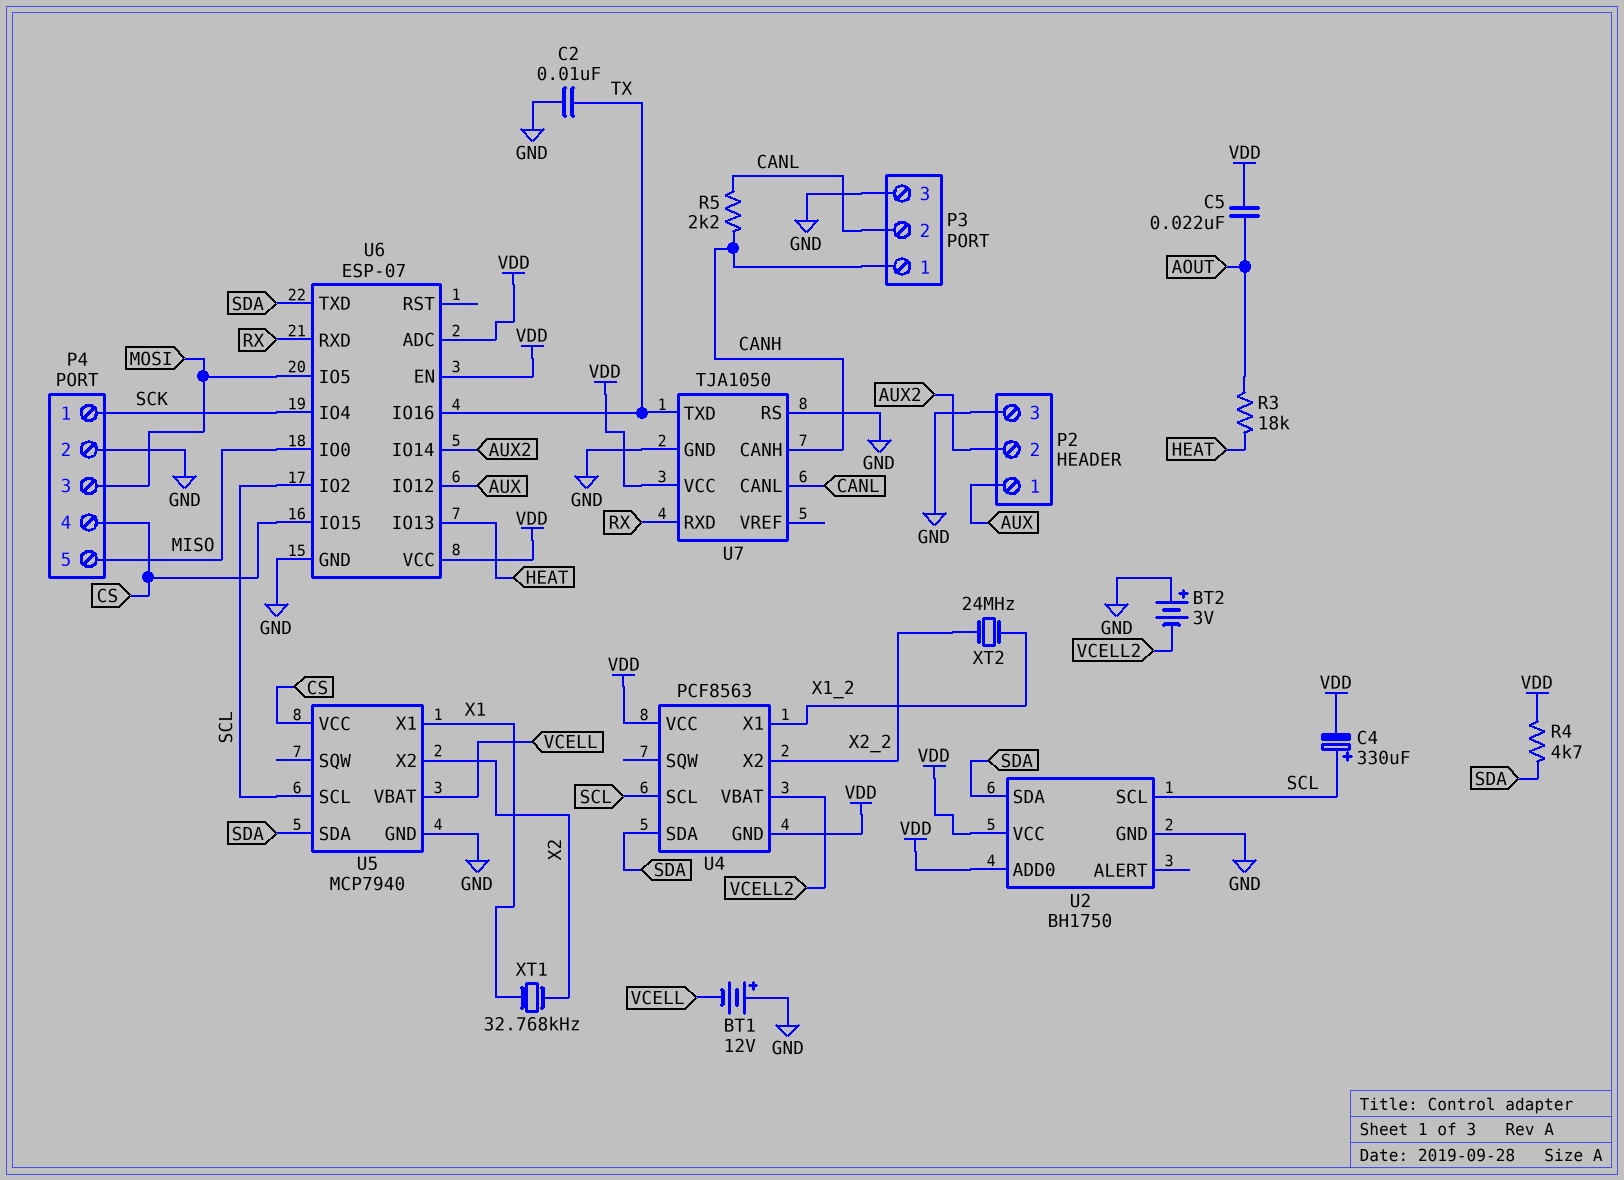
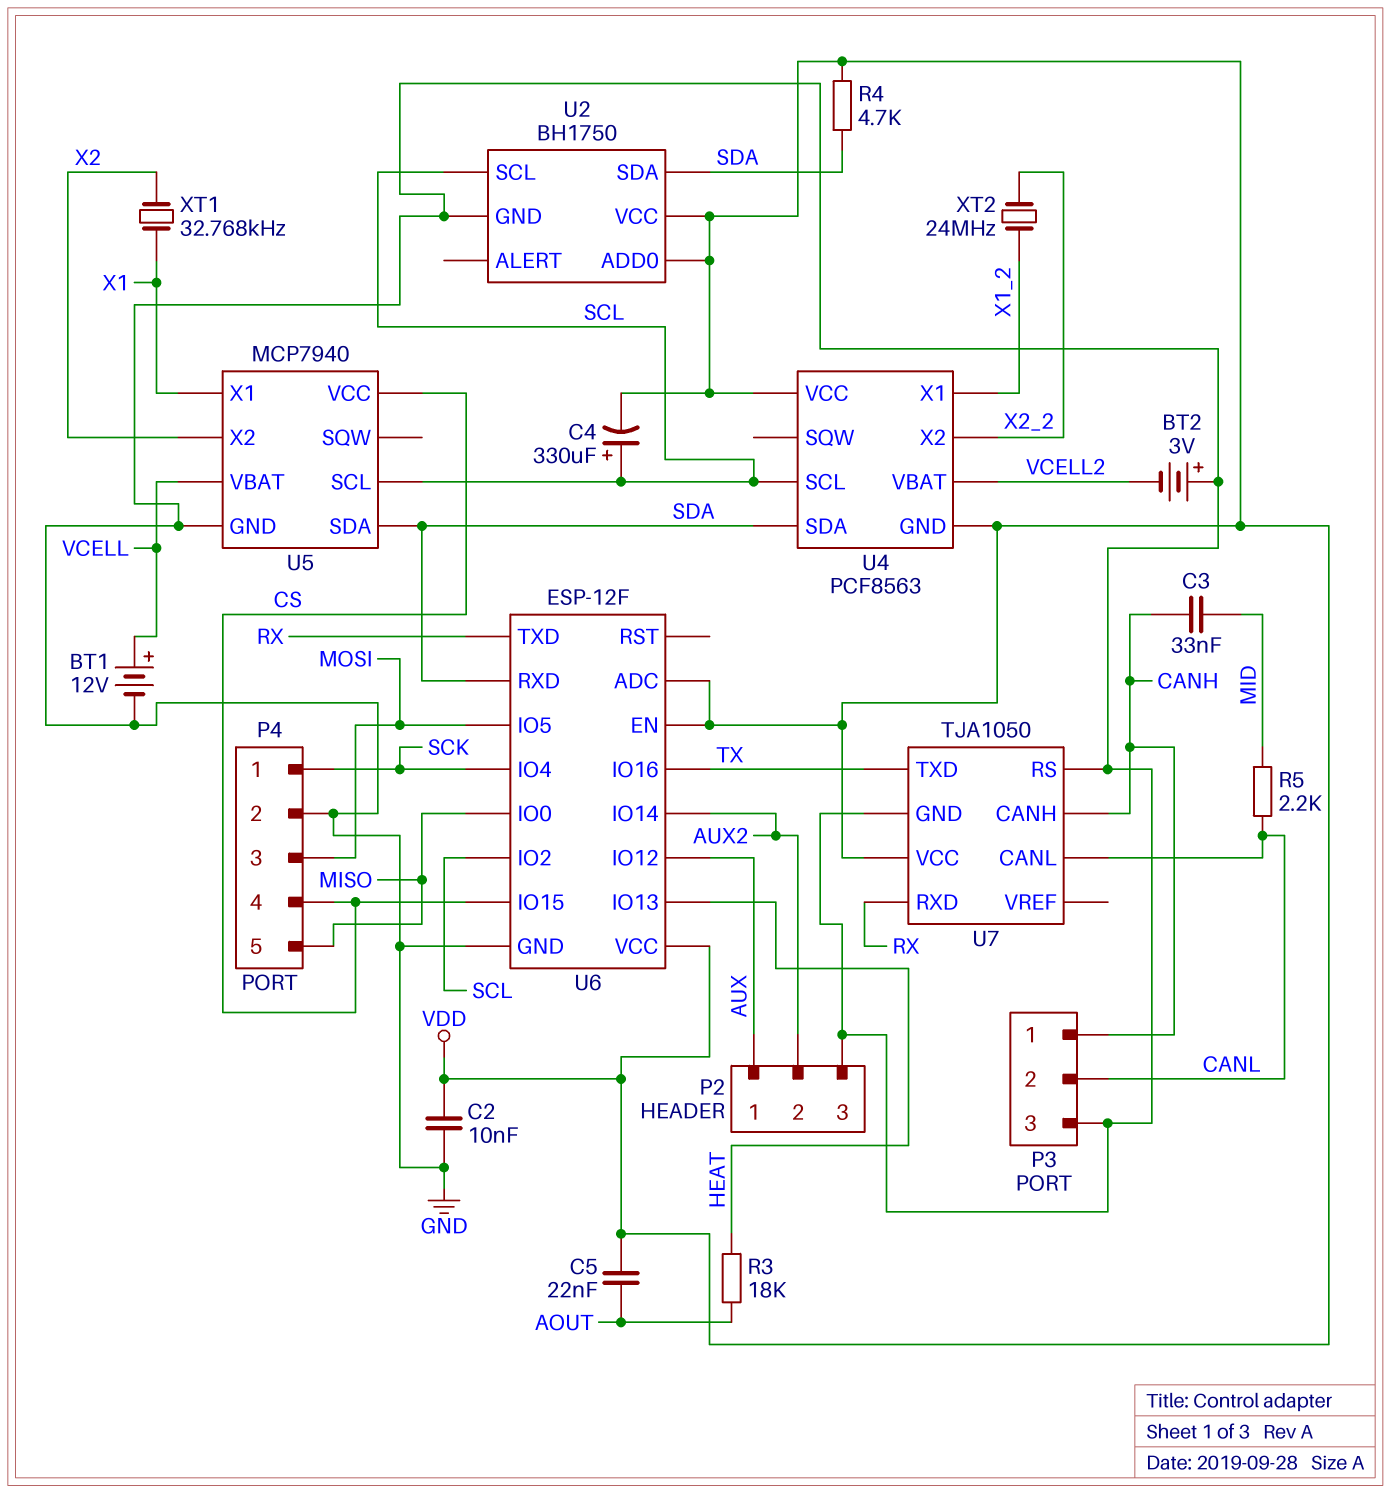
BT1: 12V (plus GND, minus VCELL) -> 12V (plus VCELL, minus GND)
C2: 10nF (GND, TX) -> 10nF (GND, VDD)
C3: none -> 33nF (CANH, MID)
R5: 2.2k (CANH, CANL) -> 2.2k (CANL, MID)
U6: ESP-07 -> ESP-12F
U6 pin RXD: RX -> SDA
U6 pin TXD: SDA -> RX

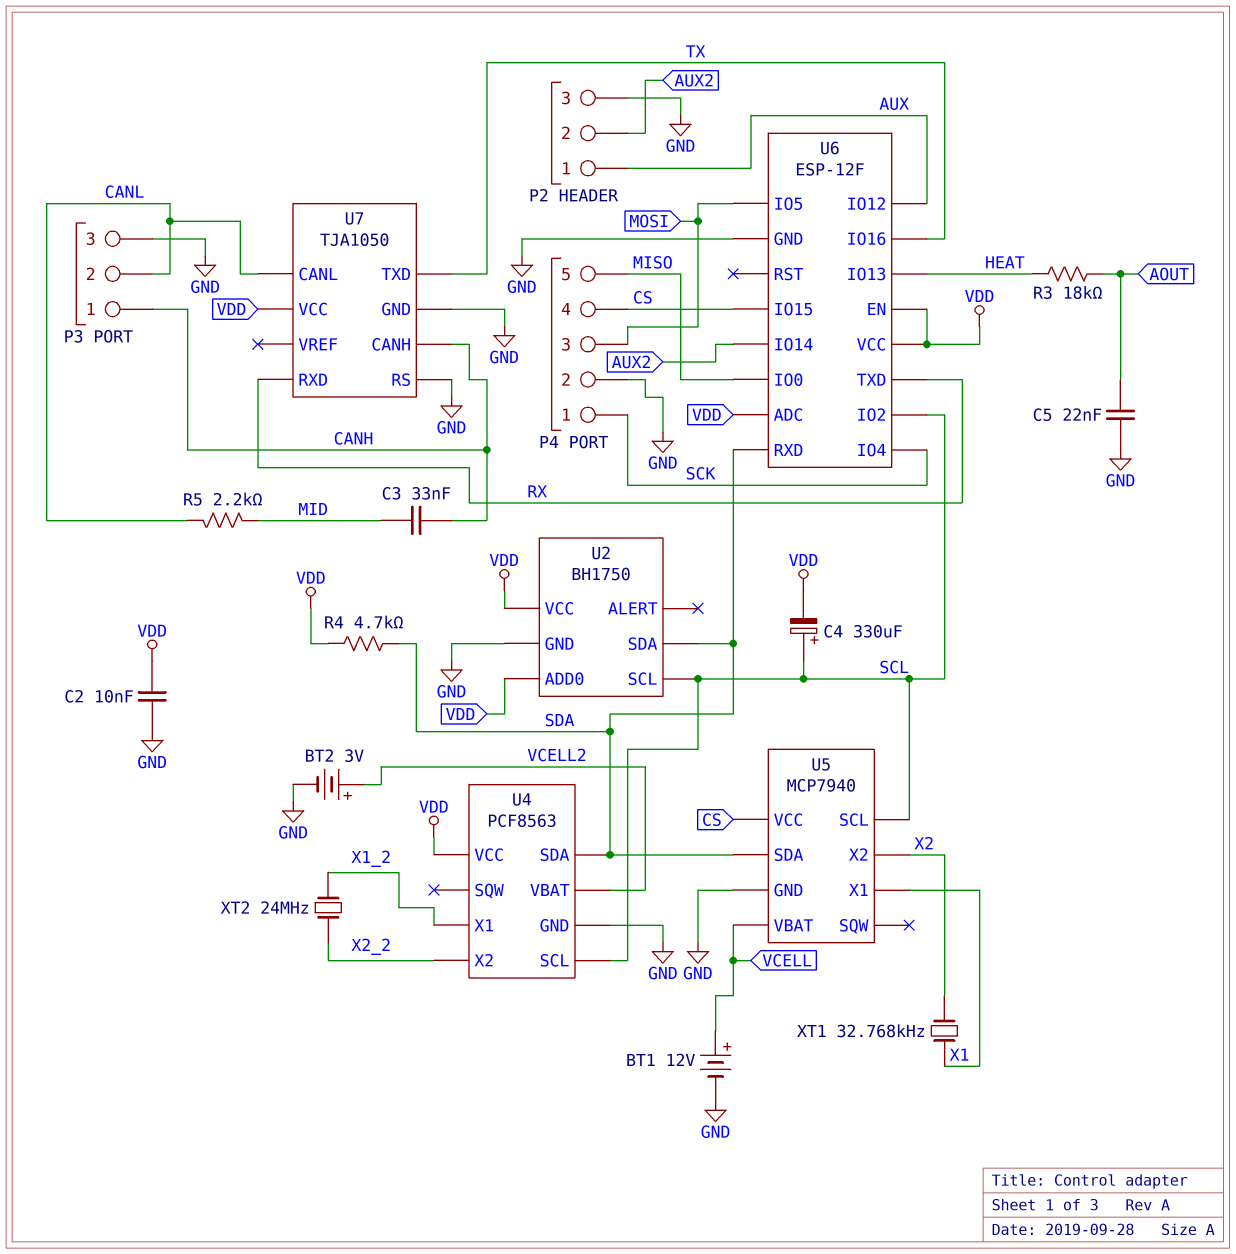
BT2: 3V (plus GND, minus VCELL2) -> 3V (plus VCELL2, minus GND)
C5: 22nF (AOUT, VDD) -> 22nF (AOUT, GND)
U4 pin GND: VDD -> GND

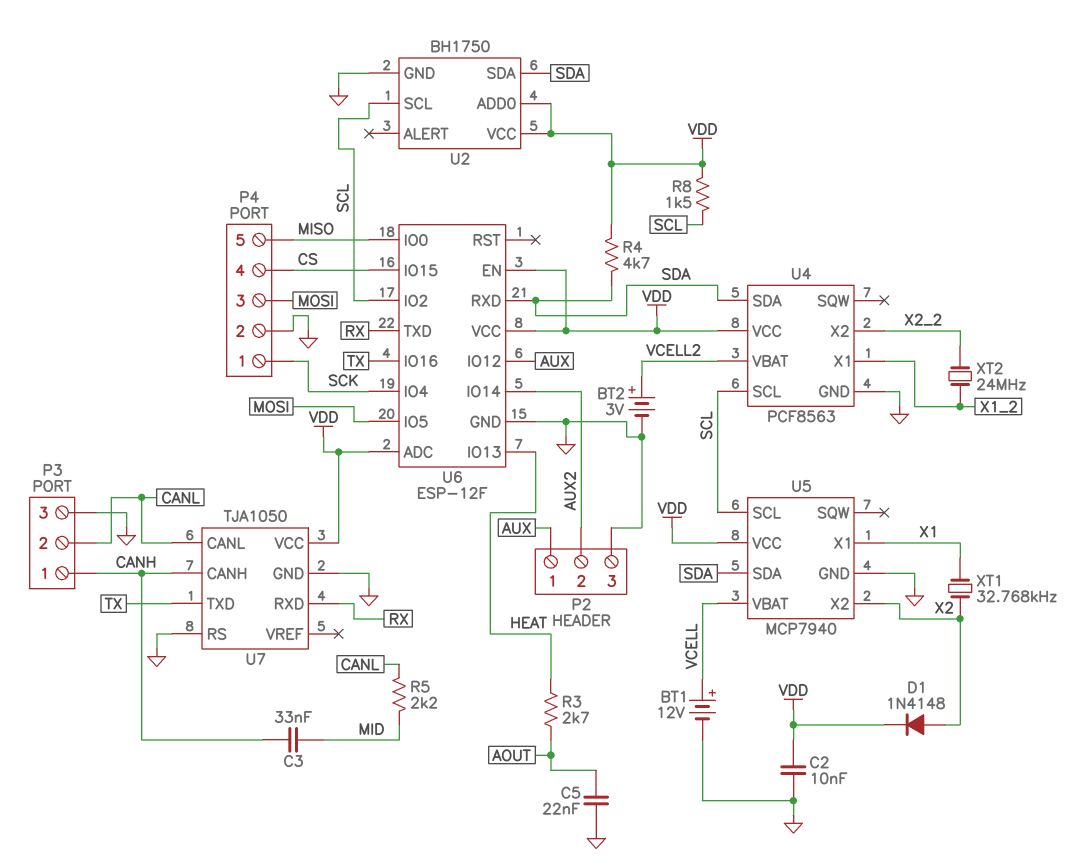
C4: 330uF (plus SCL, minus VDD) -> none
D1: none -> diode 1N4148 (A X2, K VDD)
R3: 18k (AOUT, HEAT) -> 2.7k (AOUT, HEAT)
R8: none -> 1.5k (SCL, VDD)
U5 pin VCC: CS -> VDD

